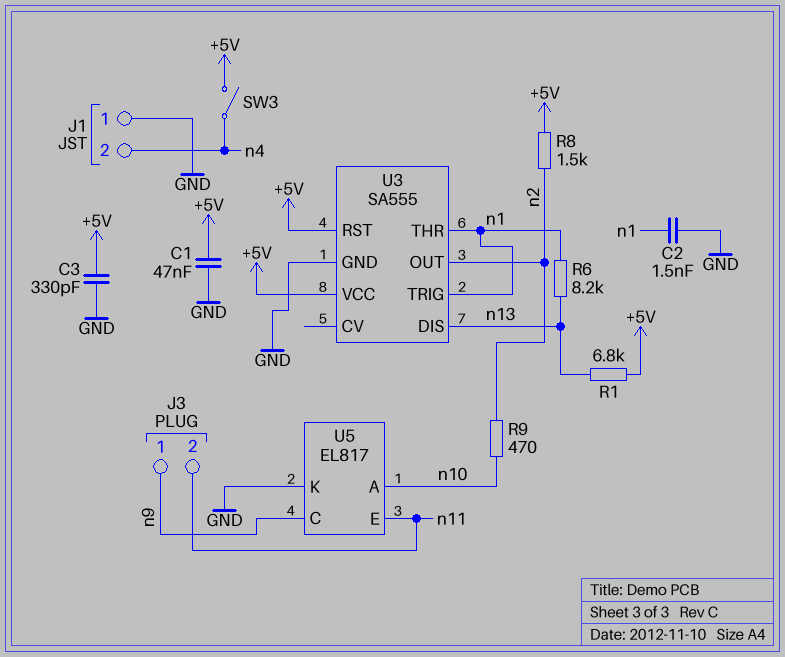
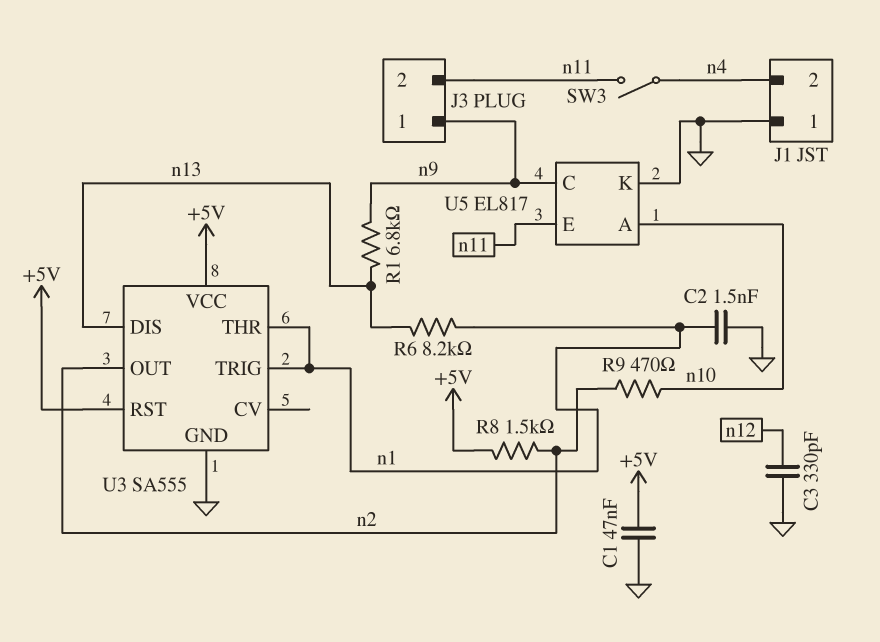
C3: 330pF (+5V, GND) -> 330pF (GND, n12)
R1: 6.8k (+5V, n13) -> 6.8k (n9, n13)
SW3: switch (+5V, n4) -> switch (n4, n11)

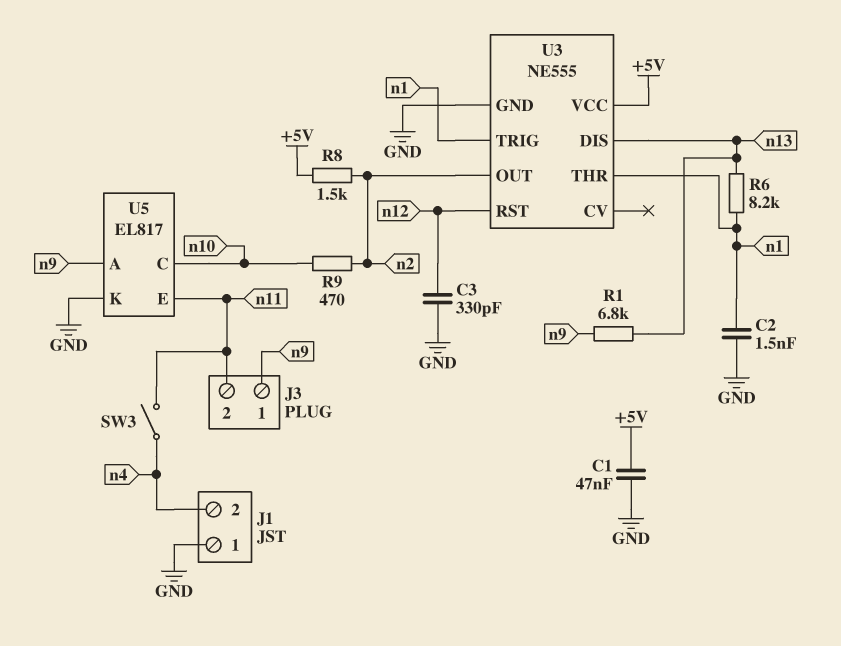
U3: SA555 -> NE555
U3 pin RST: +5V -> n12
U5 pin A: n10 -> n9
U5 pin C: n9 -> n10

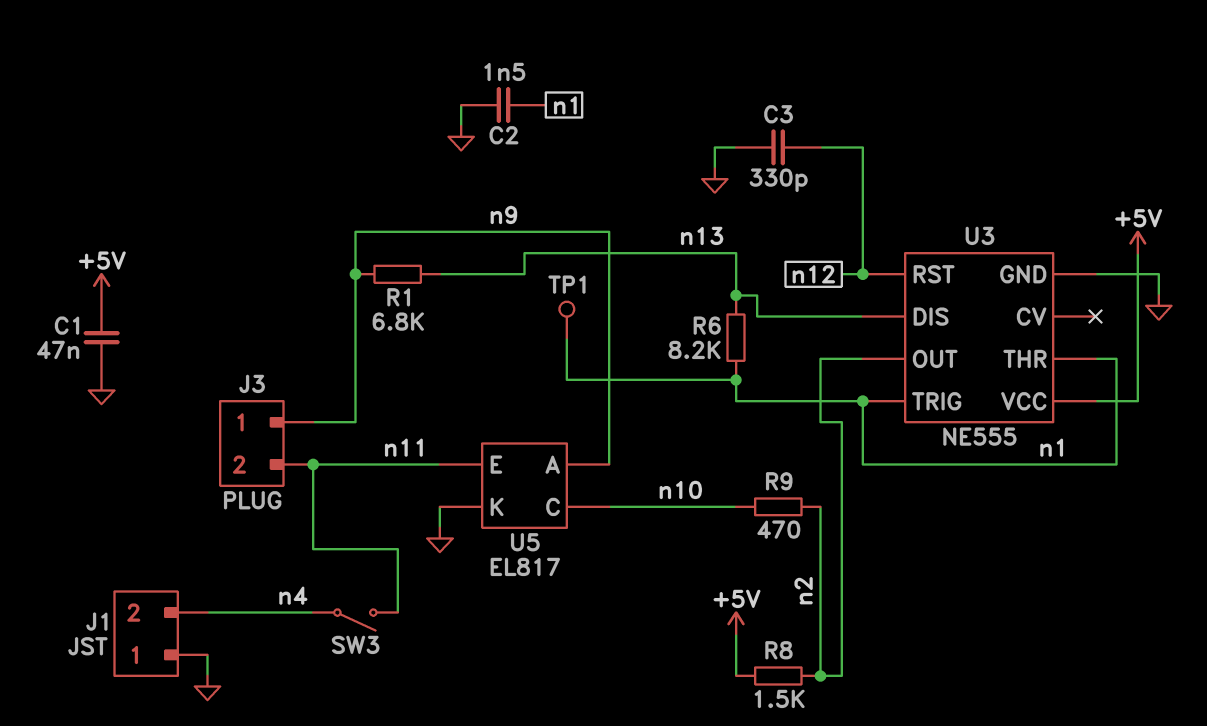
TP1: none -> test point (n1)

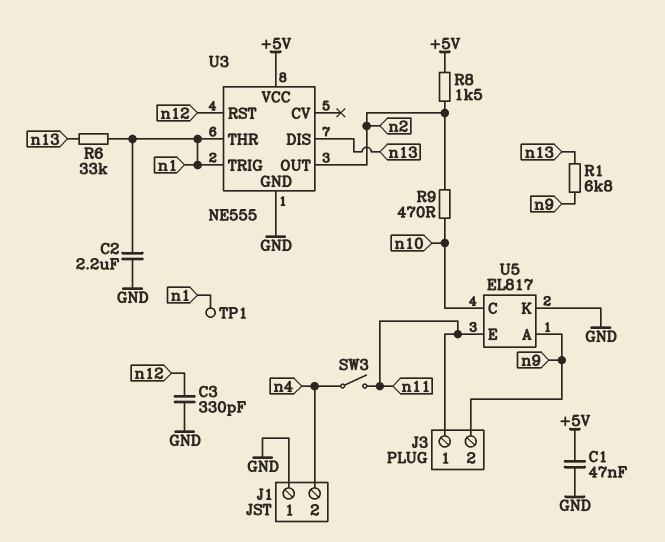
C2: 1.5nF (GND, n1) -> 2.2uF (GND, n1)
J3 pin 1: n9 -> n11
J3 pin 2: n11 -> n9
R6: 8.2k (n1, n13) -> 33k (n1, n13)

